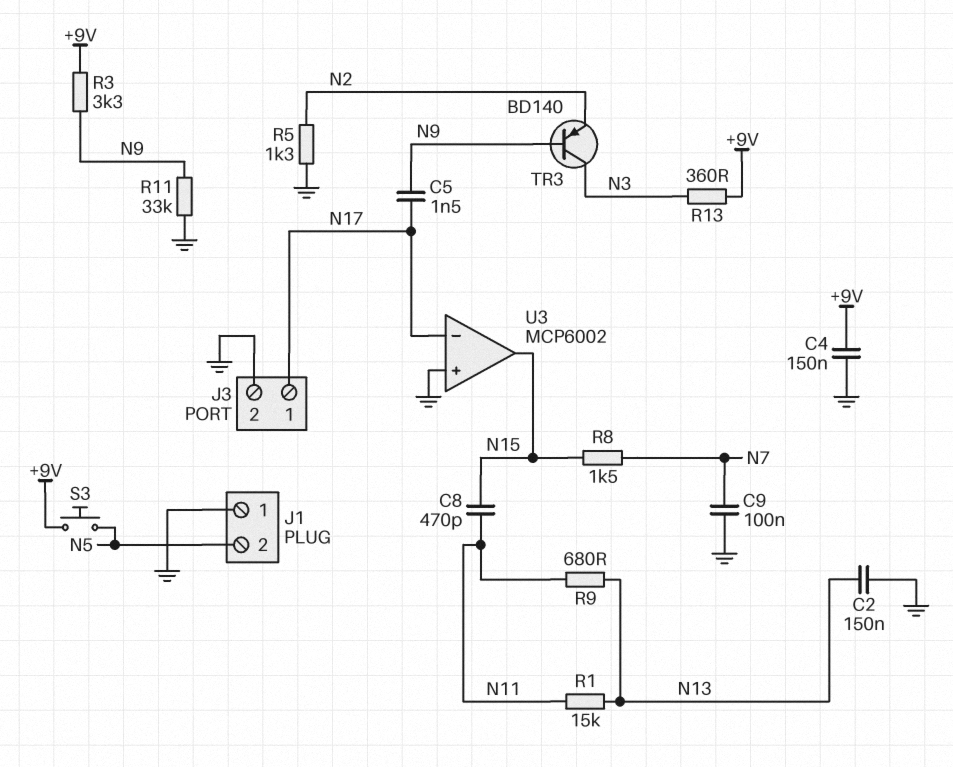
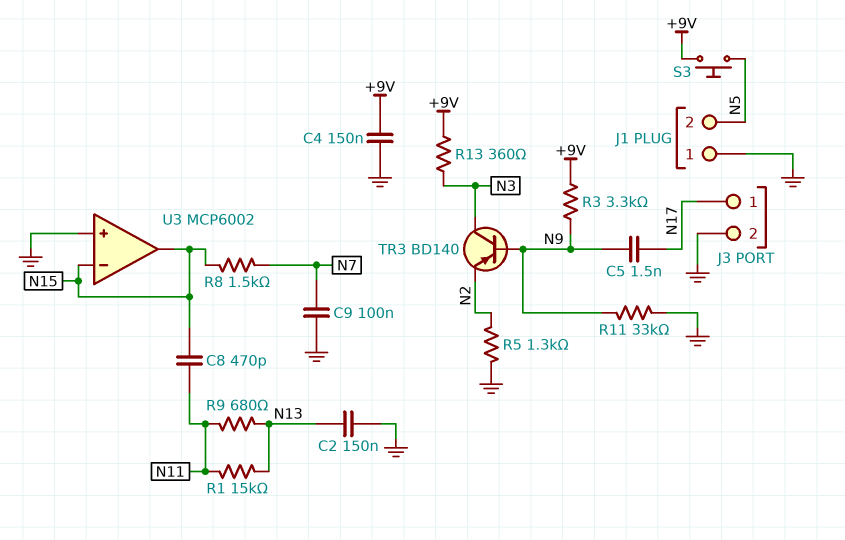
U3 pin in-: N17 -> N15

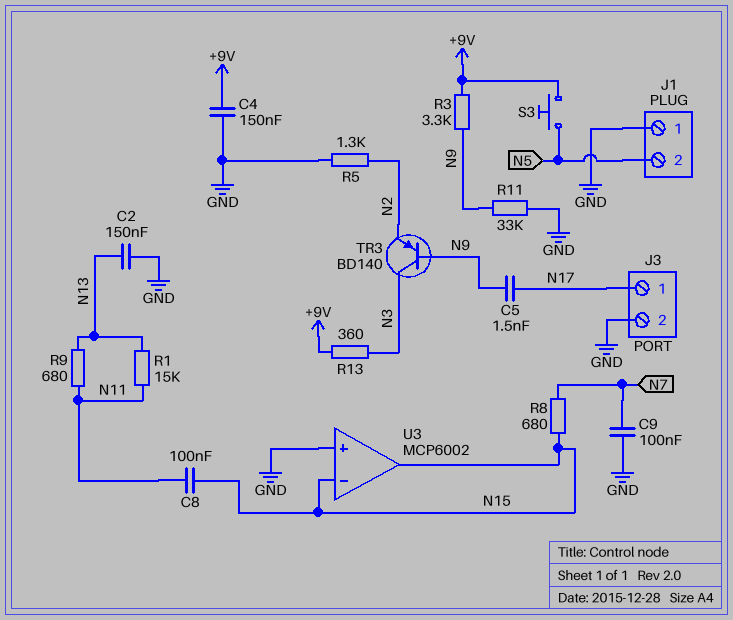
C8: 470pF (N11, N15) -> 100nF (N11, N15)
R8: 1.5k (N7, N15) -> 680 (N7, N15)

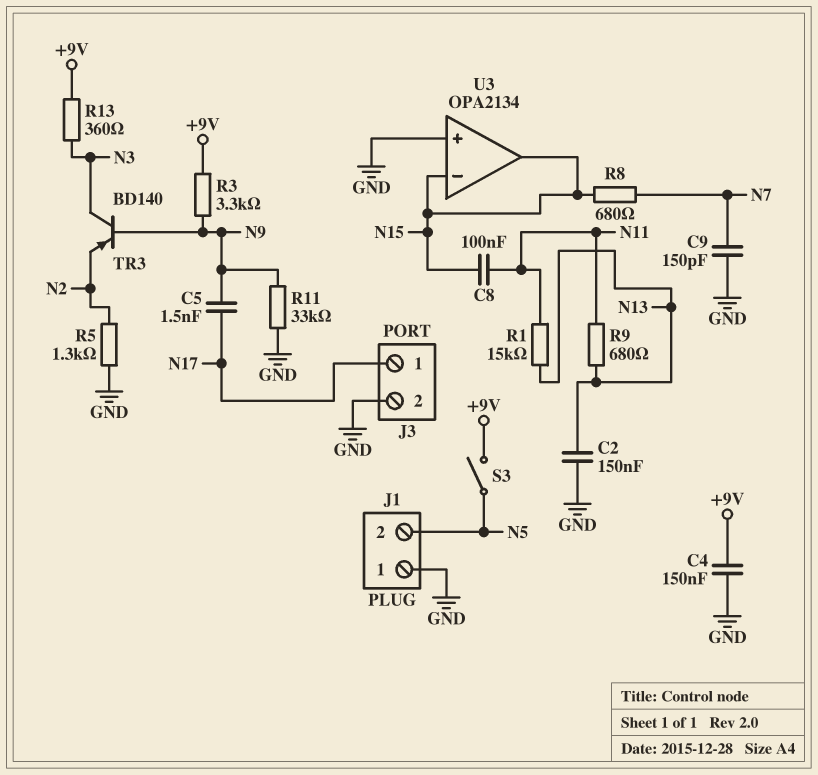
C9: 100nF (GND, N7) -> 150pF (GND, N7)
S3: button (+9V, N5) -> switch (+9V, N5)
U3: MCP6002 -> OPA2134

